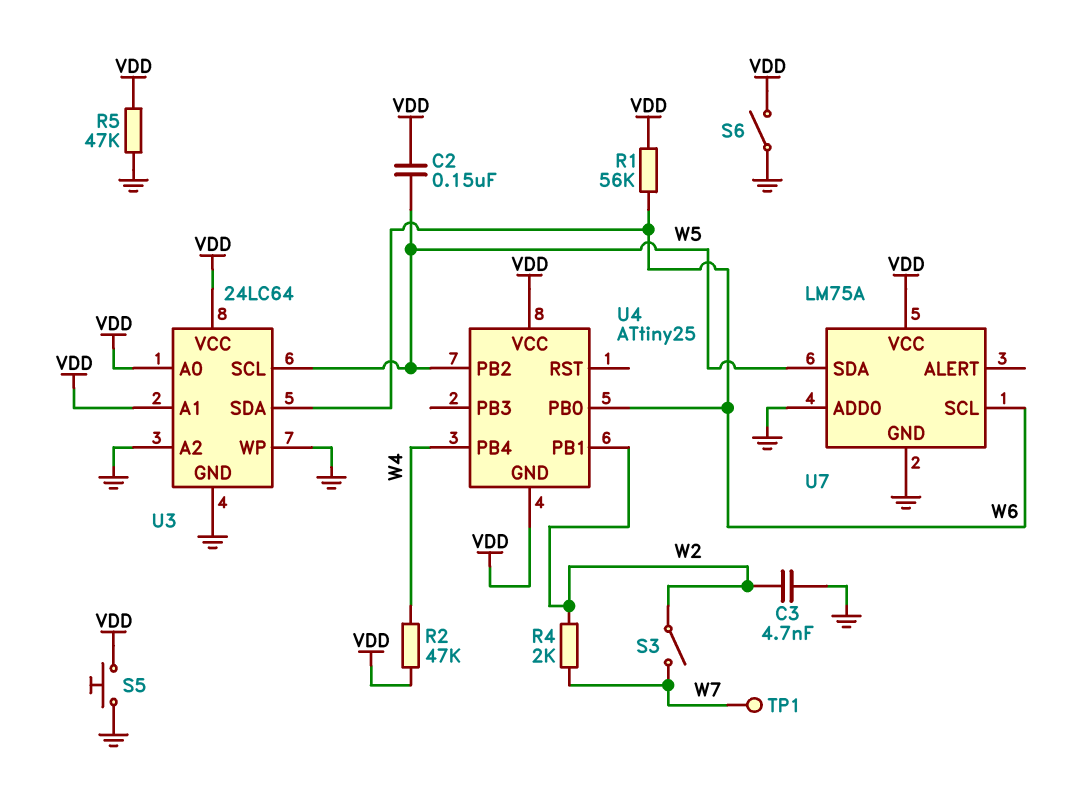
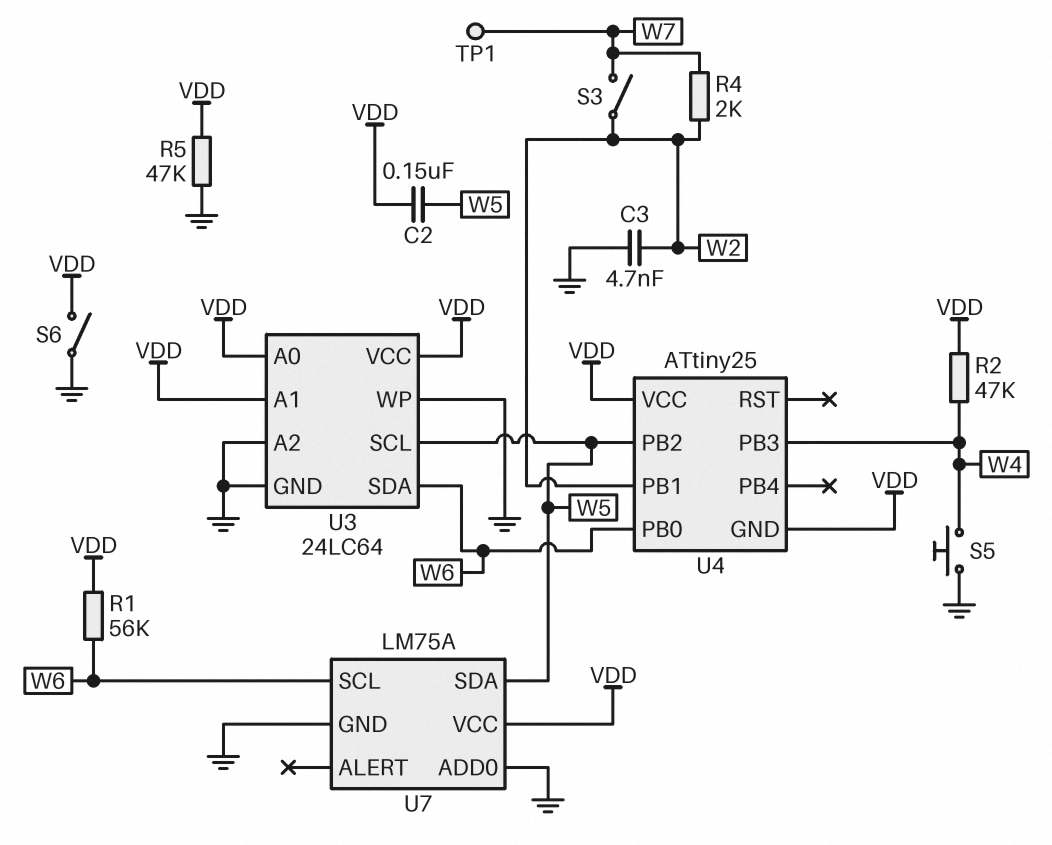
S5: button (GND, VDD) -> button (GND, W4)
U4 pin PB3: none -> W4
U4 pin PB4: W4 -> none

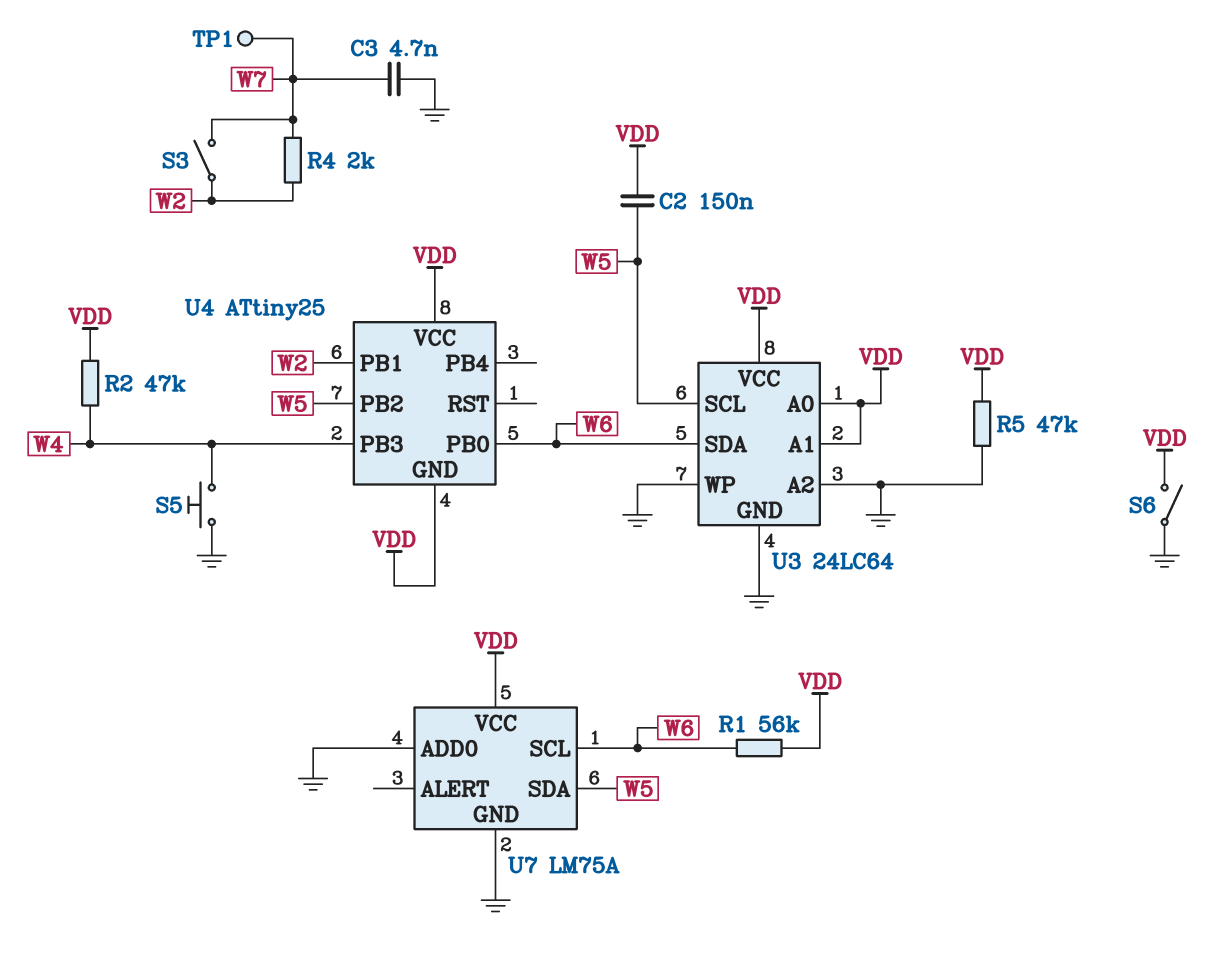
C3: 4.7nF (GND, W2) -> 4.7nF (GND, W7)

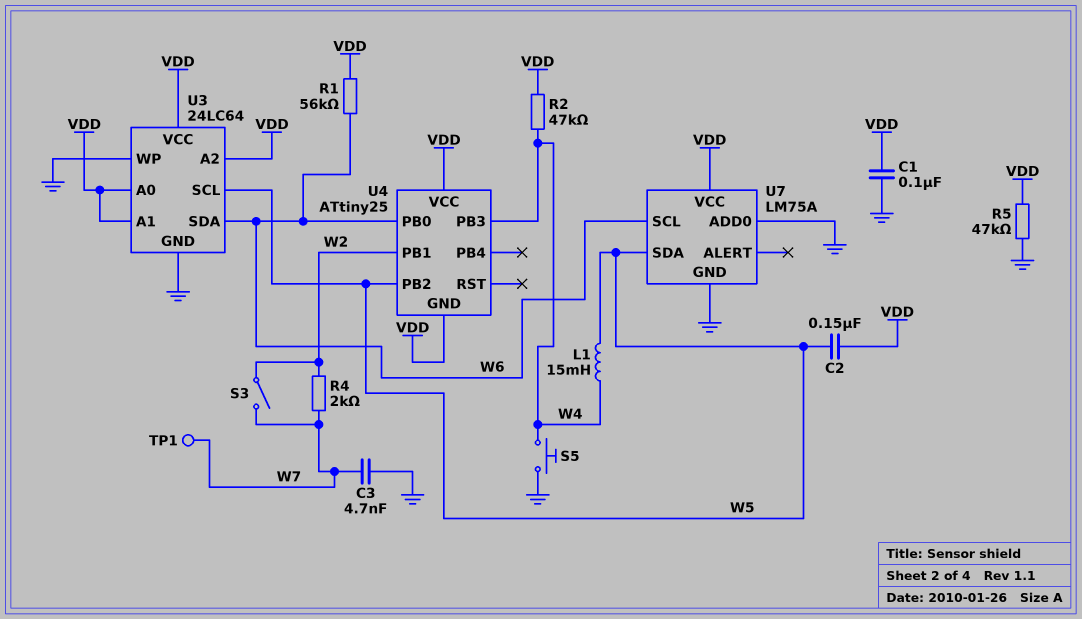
C1: none -> 100nF (GND, VDD)
L1: none -> 15mH (W4, W5)
S6: switch (GND, VDD) -> none
U3 pin A2: GND -> VDD

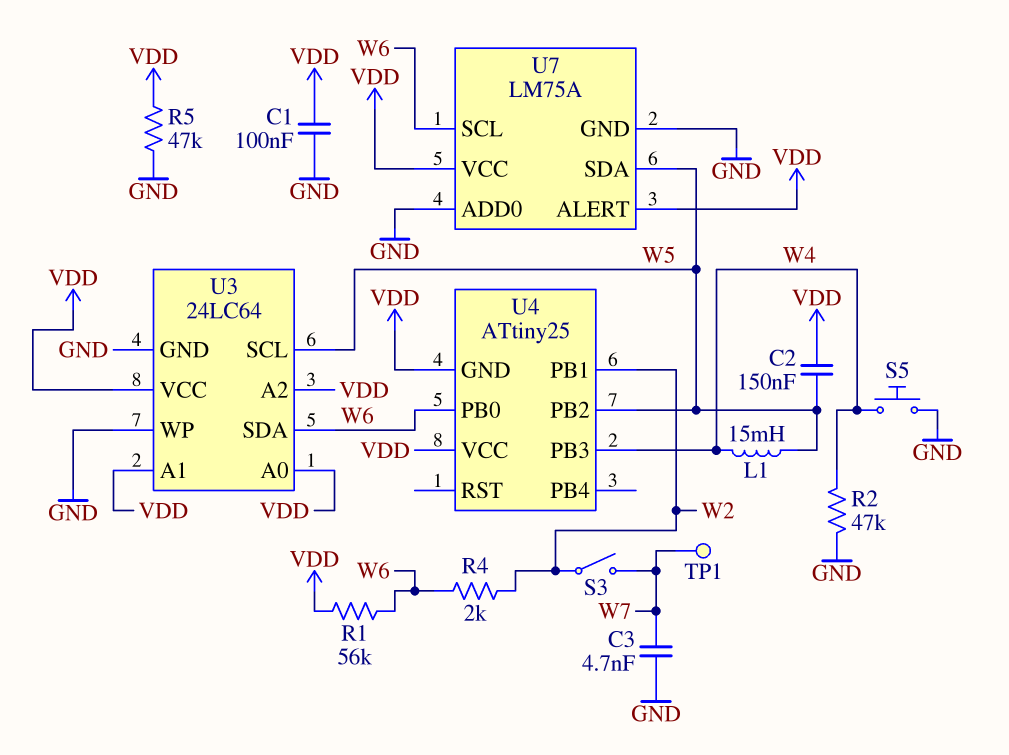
R2: 47k (VDD, W4) -> 47k (GND, W4)
R4: 2k (W2, W7) -> 2k (W2, W6)
U7 pin ALERT: none -> VDD

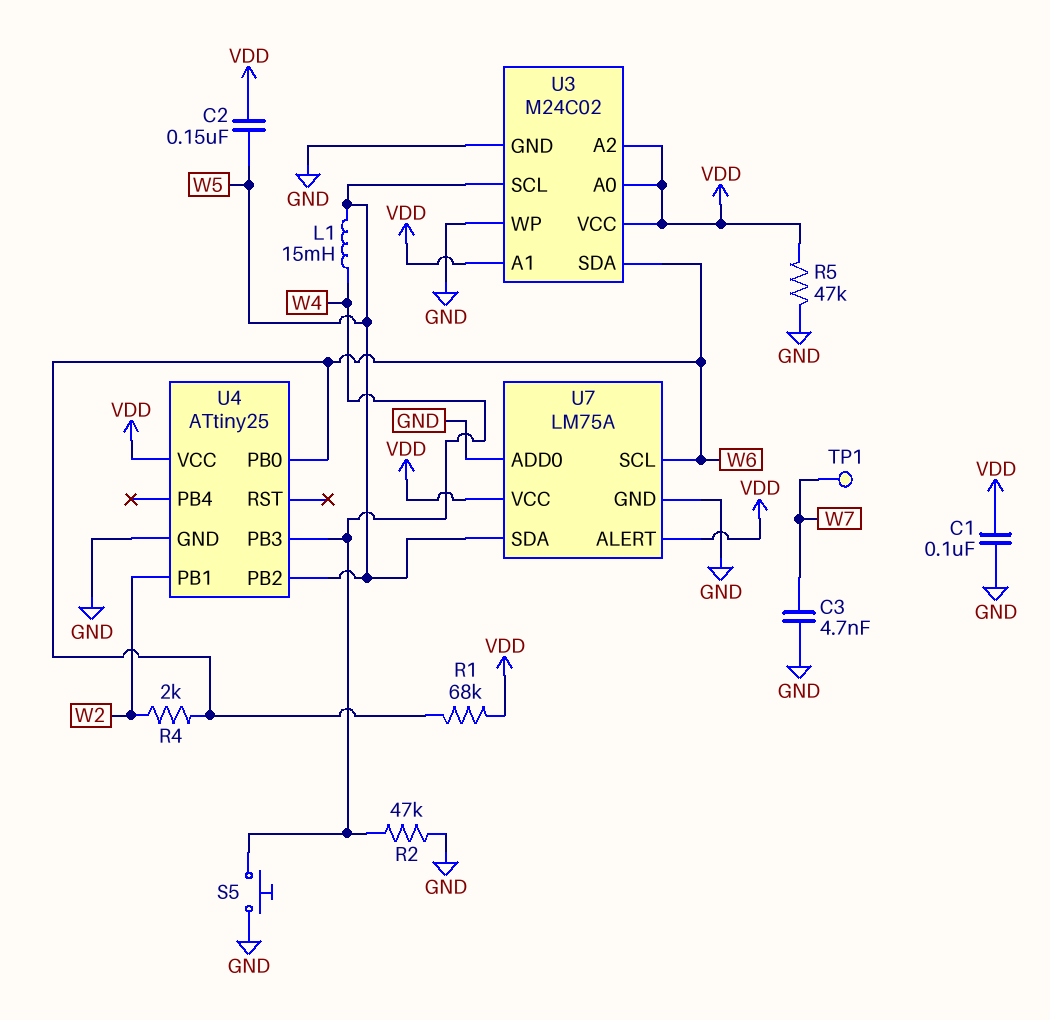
R1: 56k (VDD, W6) -> 68k (VDD, W6)
S3: switch (W2, W7) -> none
U3: 24LC64 -> M24C02
U4 pin GND: VDD -> GND

